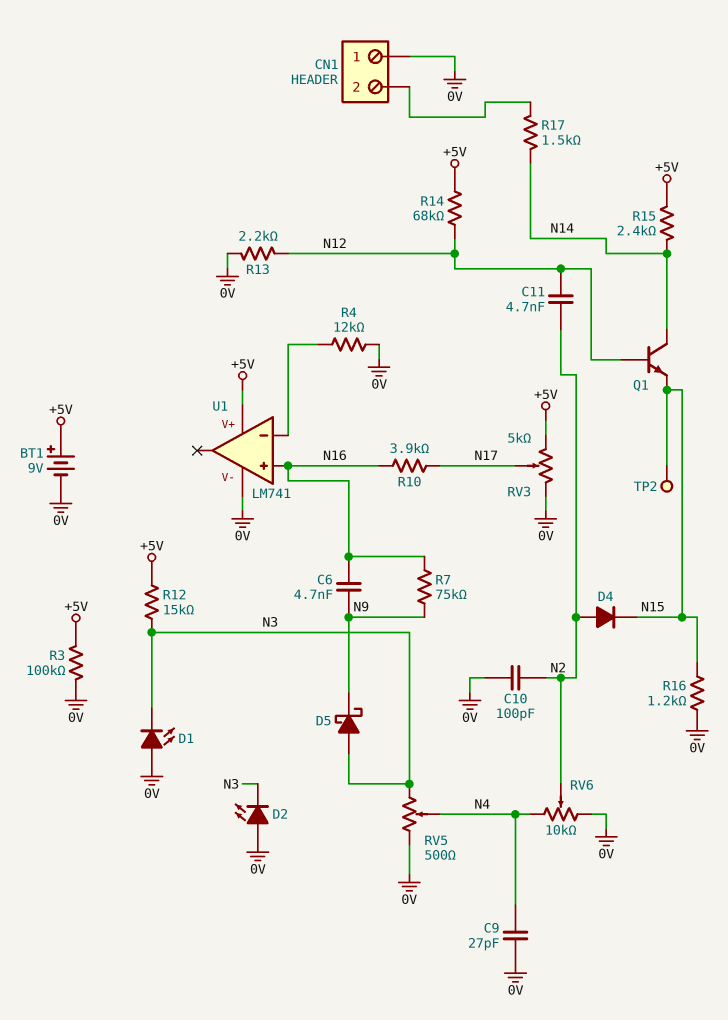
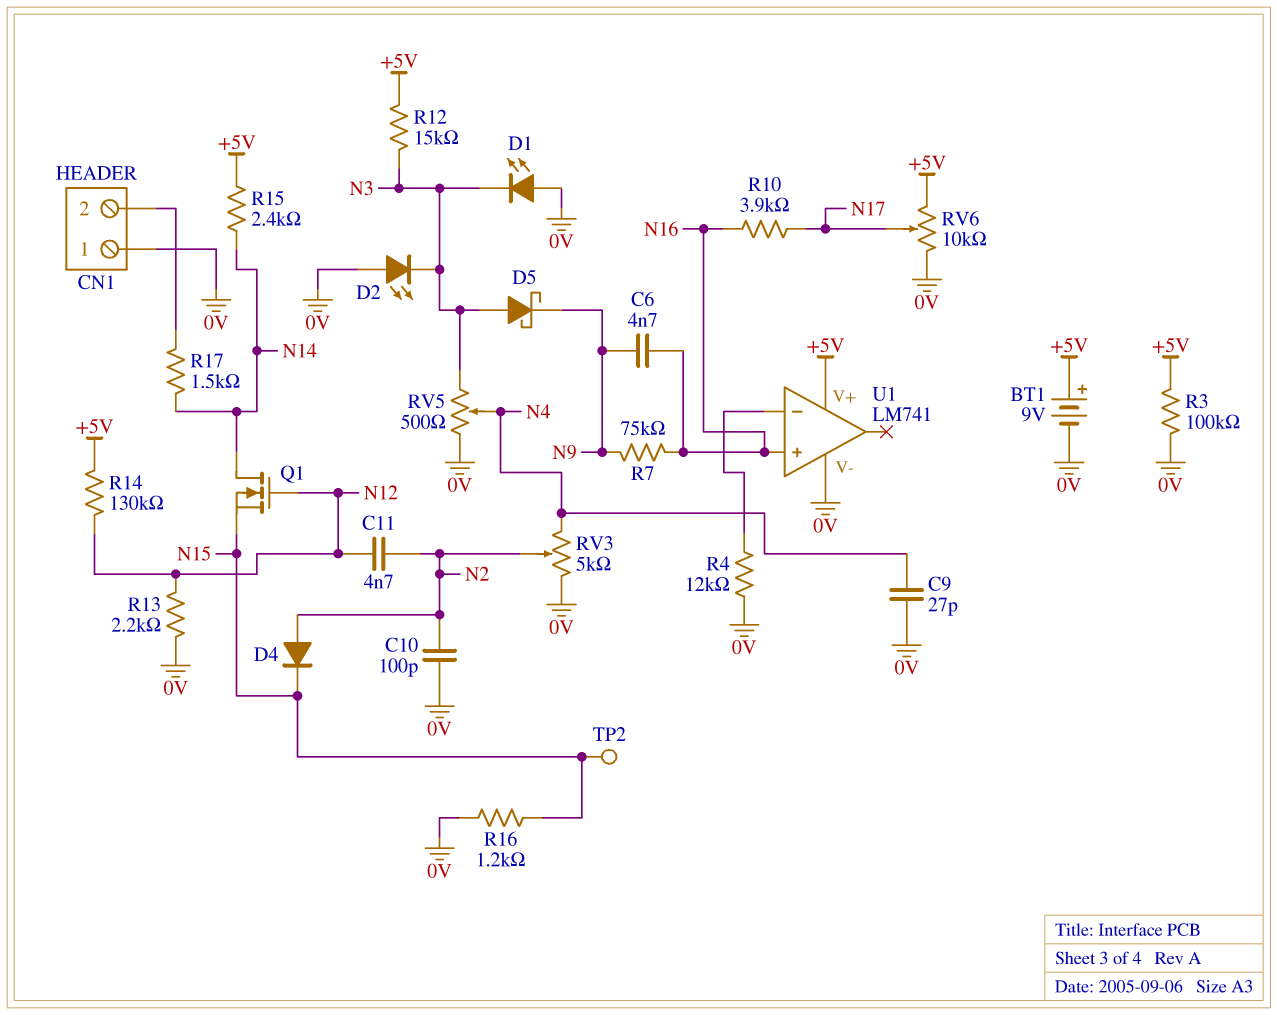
Q1: NPN (B N12, C N14, E N15) -> NMOS (G N12, D N14, S N15)
R14: 68k (+5V, N12) -> 130k (+5V, N12)
RV3: 5k (+5V, 0V, wiper N17) -> 5k (0V, N4, wiper N2)
RV6: 10k (0V, N4, wiper N2) -> 10k (+5V, 0V, wiper N17)

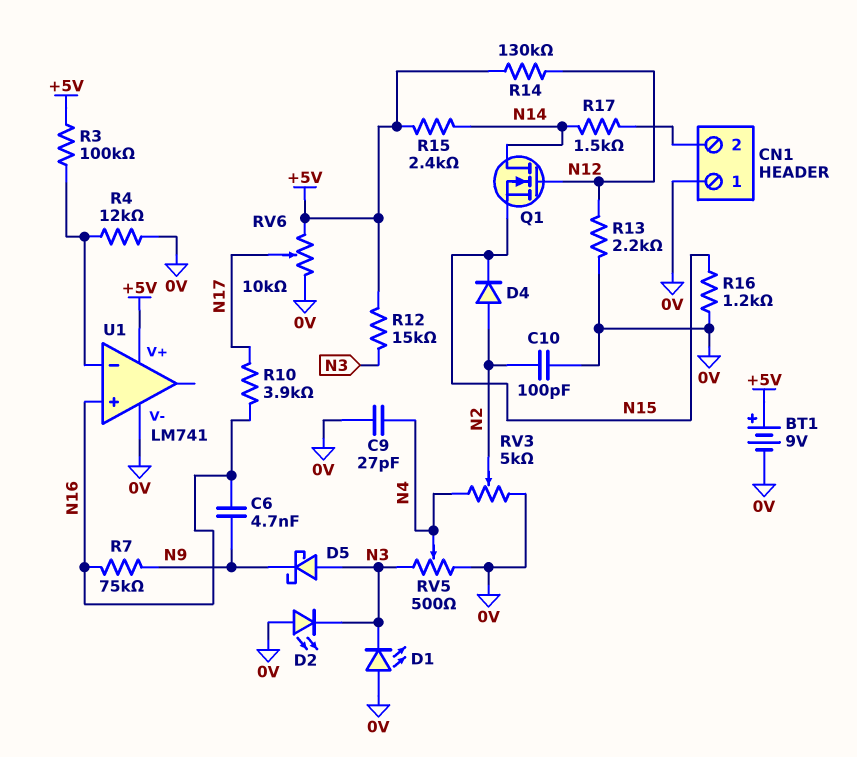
C11: 4.7nF (N2, N12) -> none
R3: 100k (+5V, 0V) -> 100k (+5V, U1/in-)
TP2: test point (N15) -> none

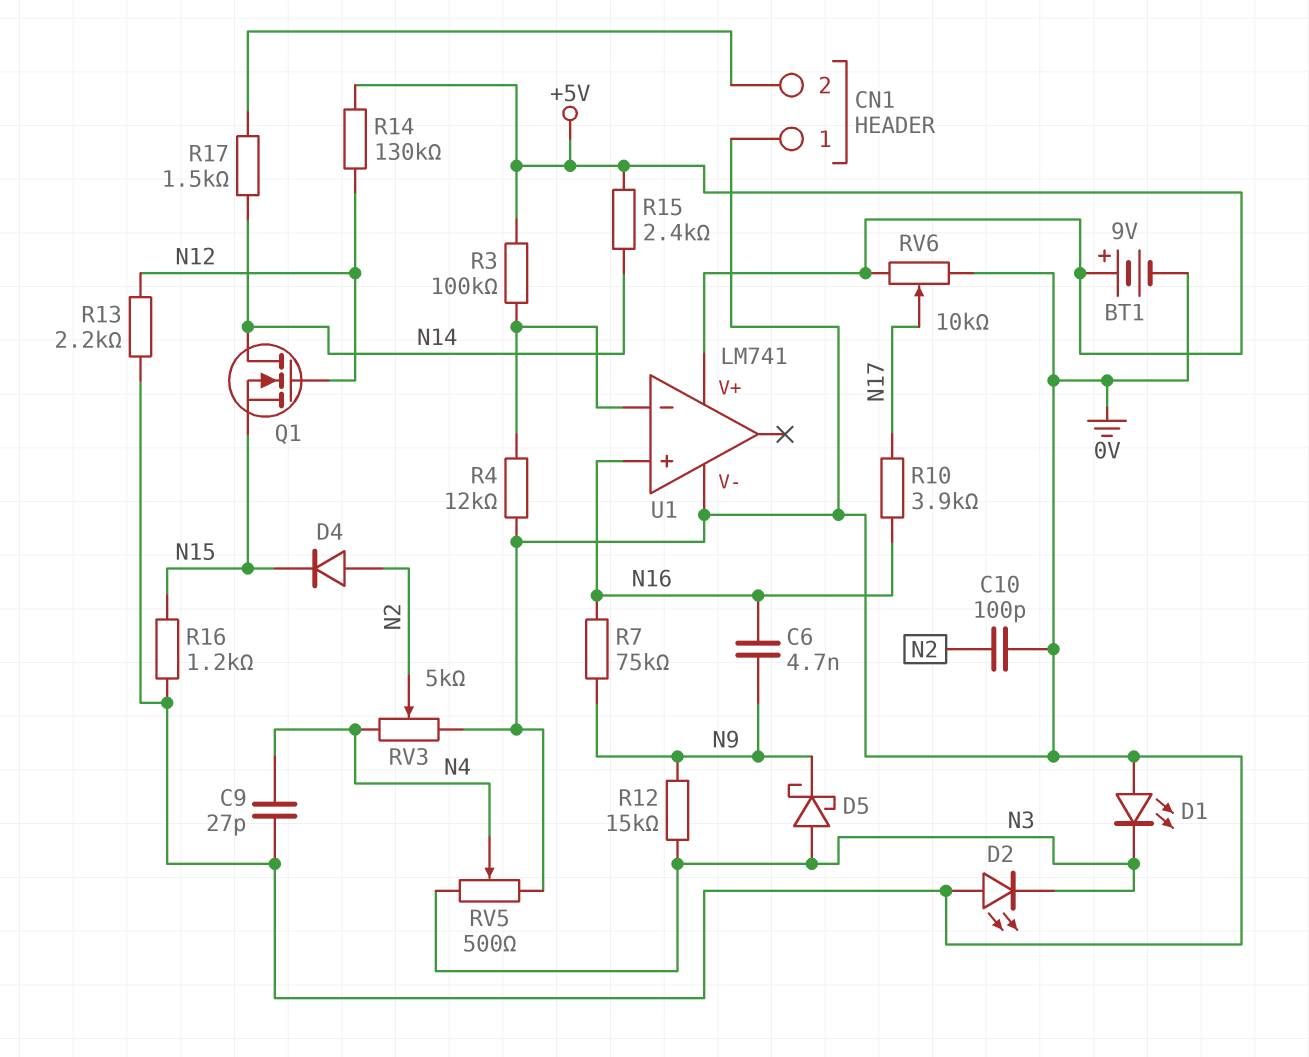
R12: 15k (+5V, N3) -> 15k (N3, N9)

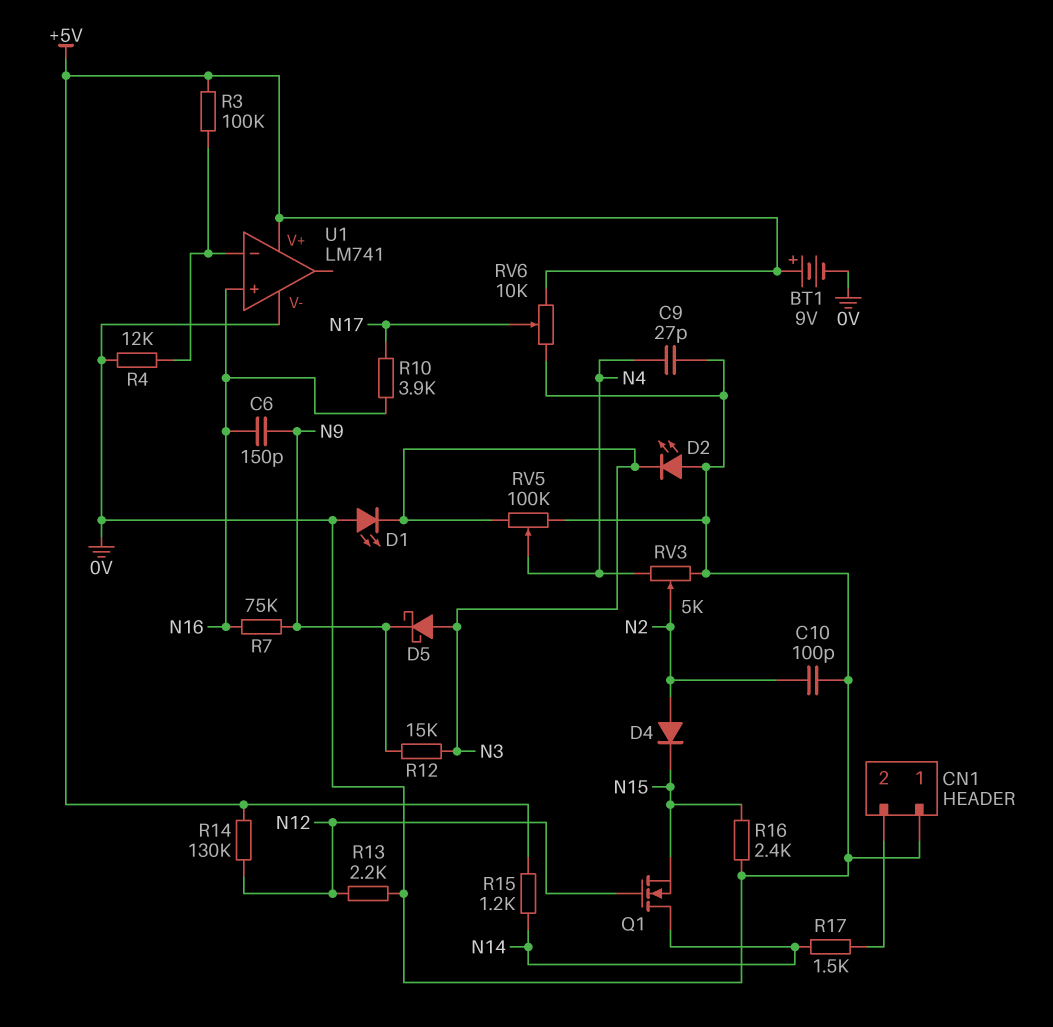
C6: 4.7nF (N9, N16) -> 150pF (N9, N16)
R15: 2.4k (+5V, N14) -> 1.2k (+5V, N14)
R16: 1.2k (0V, N15) -> 2.4k (0V, N15)
RV5: 500 (0V, N3, wiper N4) -> 100k (0V, N3, wiper N4)

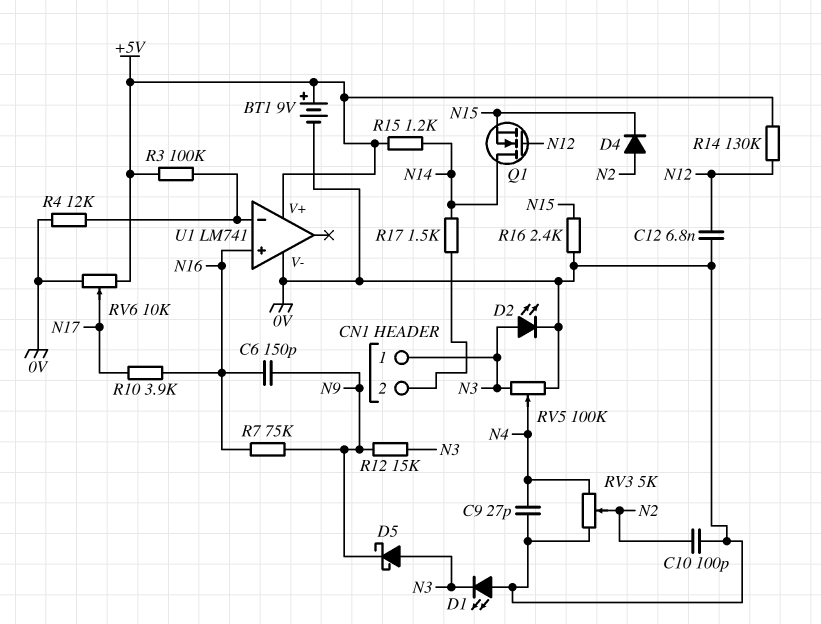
C12: none -> 6.8nF (0V, N12)
CN1 pin 1: 0V -> N3
D2: LED (A 0V, K N3) -> LED (A N3, K 0V)
R13: 2.2k (0V, N12) -> none

